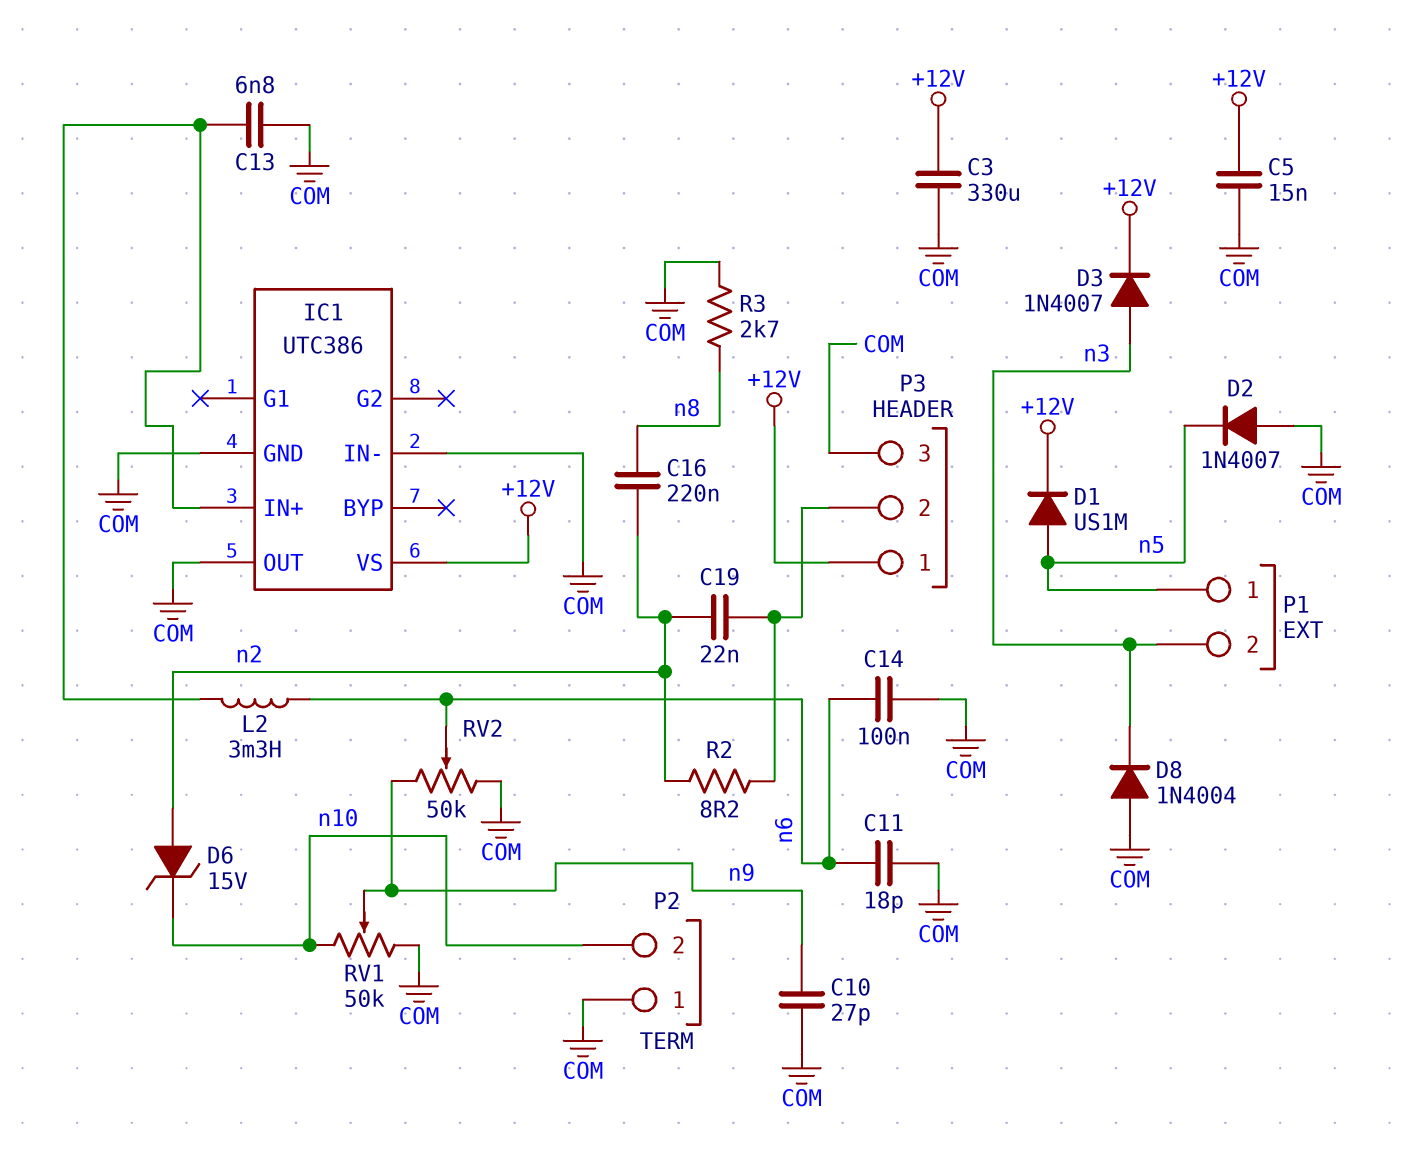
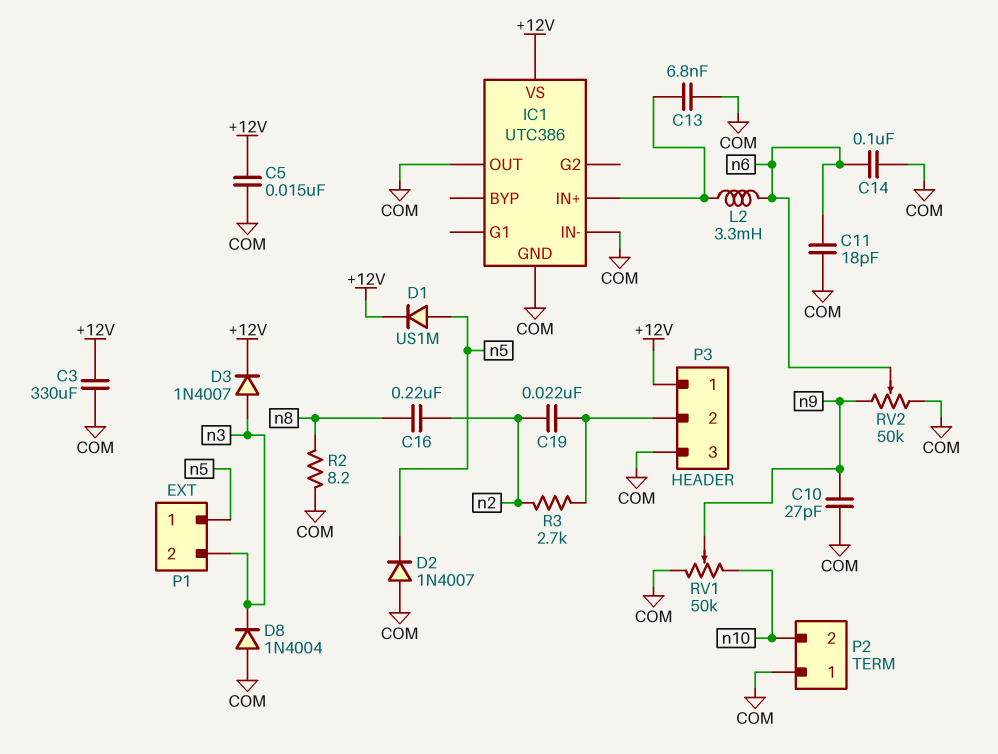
D6: zener 15V (A n2, K n10) -> none
R2: 8.2 (P3/2, n2) -> 8.2 (COM, n8)
R3: 2.7k (COM, n8) -> 2.7k (P3/2, n2)

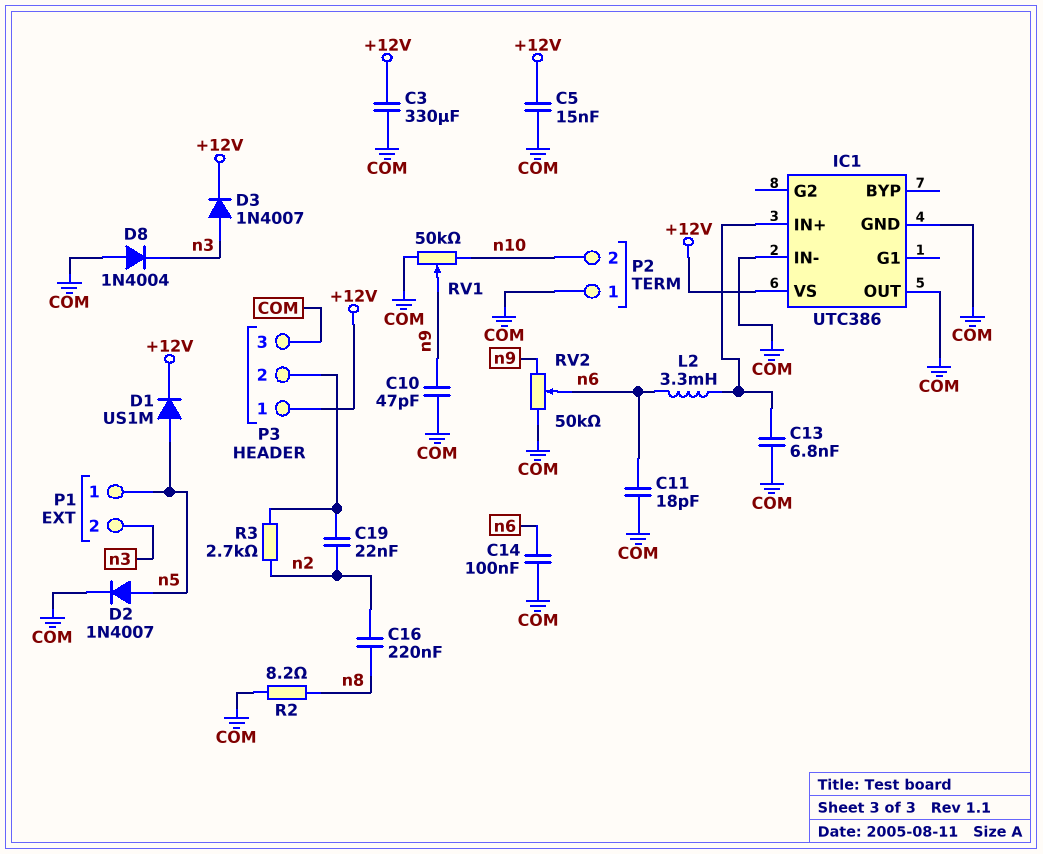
C10: 27pF (COM, n9) -> 47pF (COM, n9)
D2: diode 1N4007 (A COM, K n5) -> diode 1N4007 (A n5, K COM)

